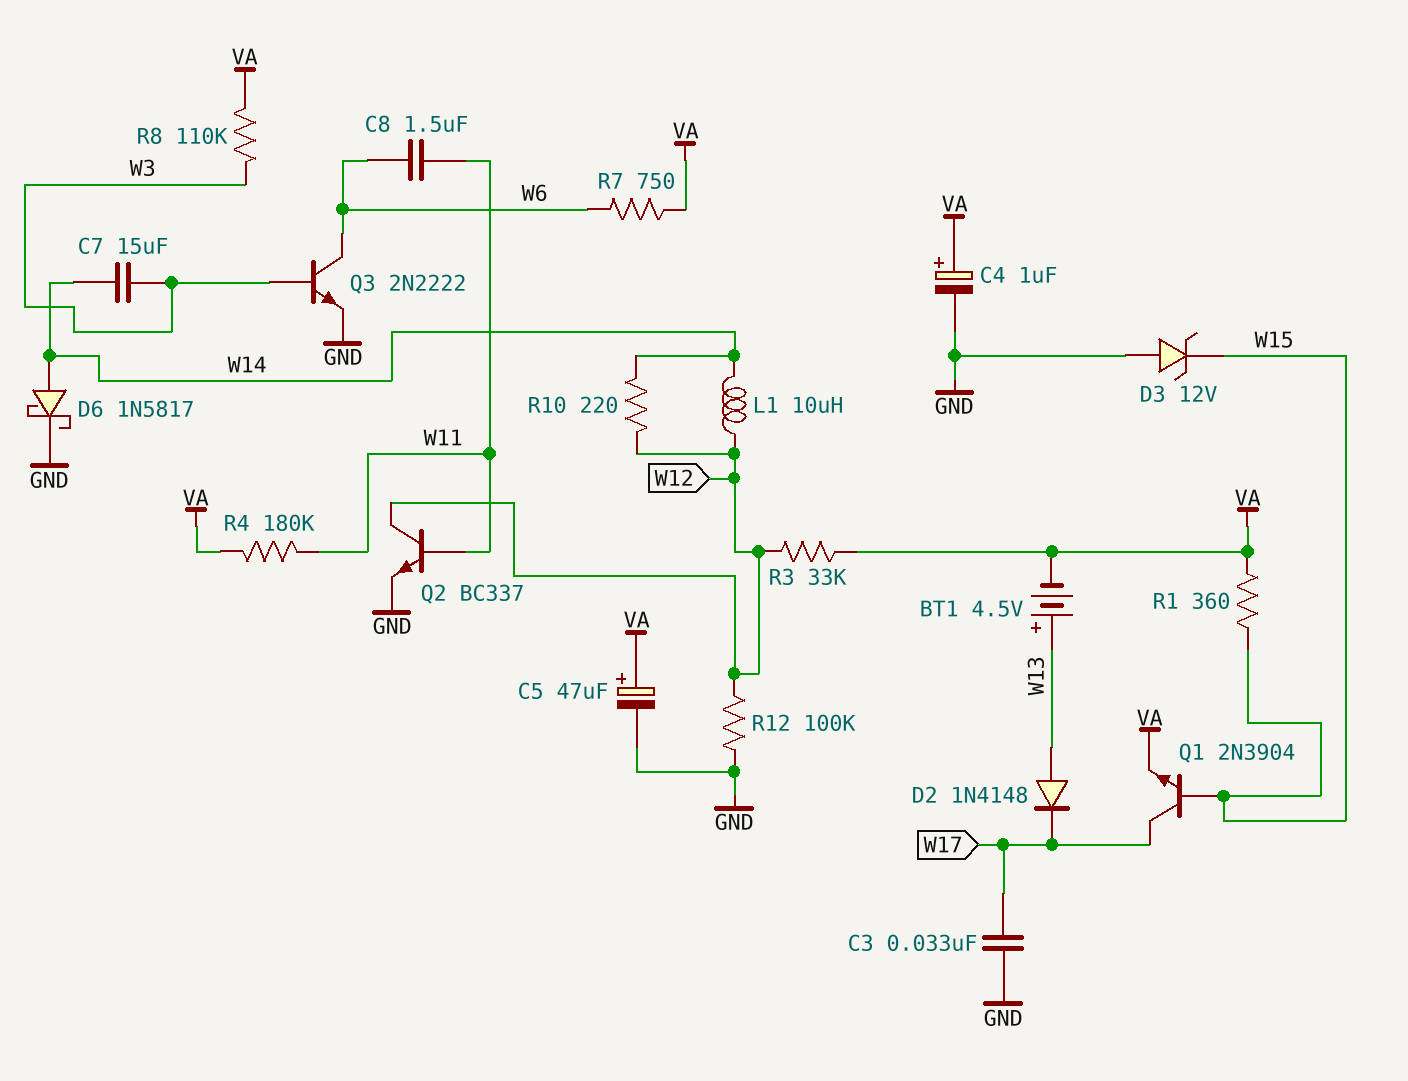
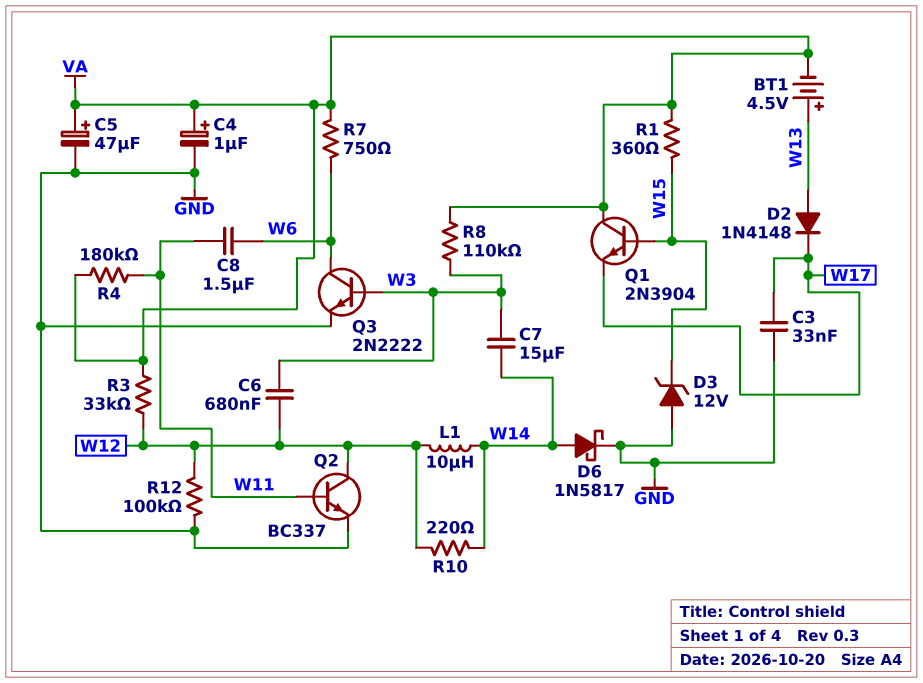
C6: none -> 680nF (W3, W12)
Q1: NPN 2N3904 (B W15, C W17, E VA) -> NPN 2N3904 (B W15, C VA, E W17)

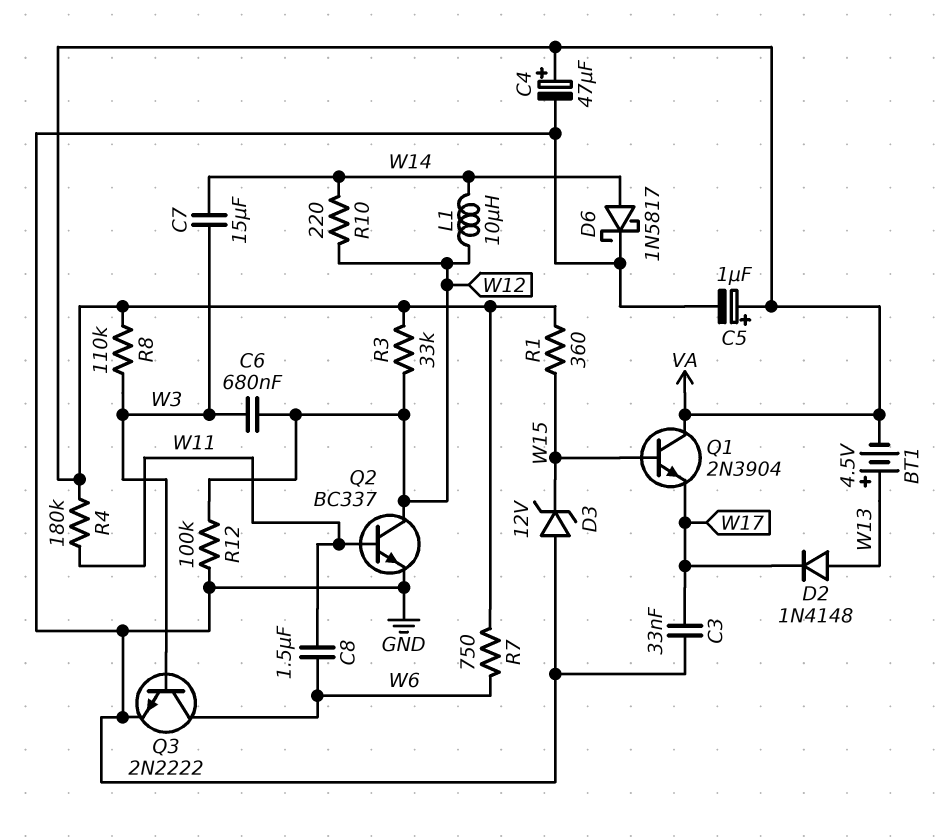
C4: 1uF (plus VA, minus GND) -> 47uF (plus VA, minus GND)
C5: 47uF (plus VA, minus GND) -> 1uF (plus VA, minus GND)

